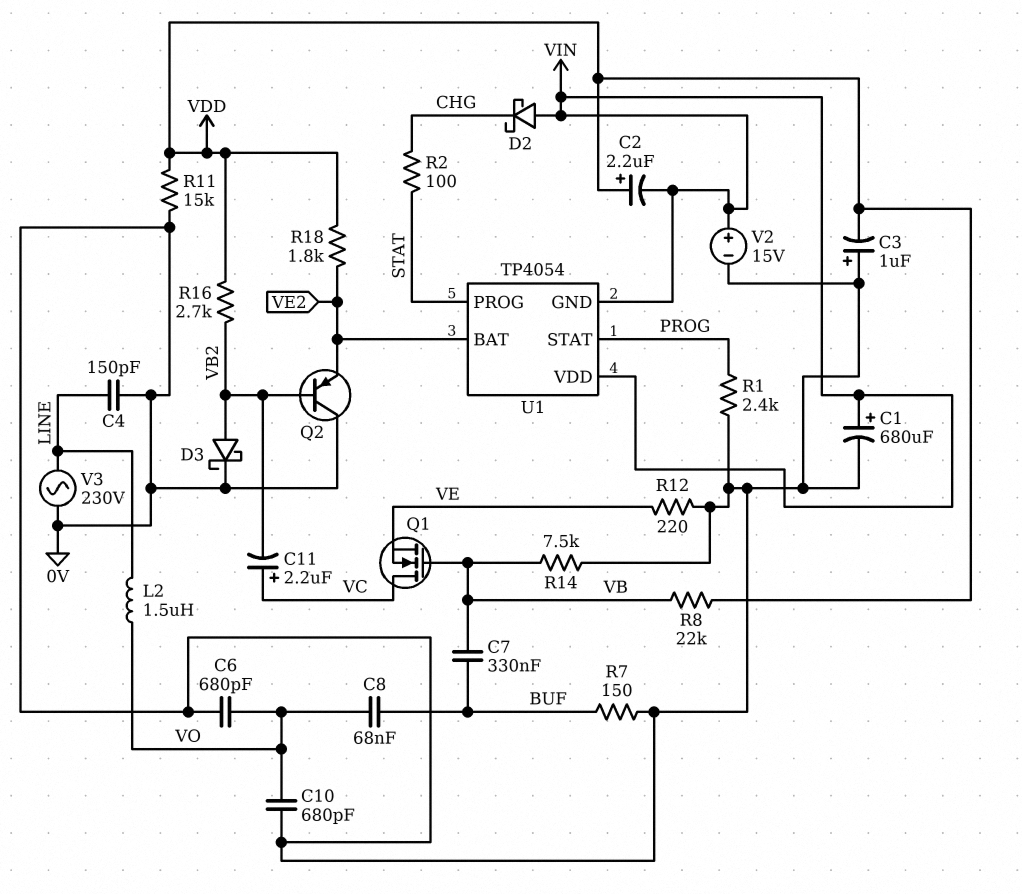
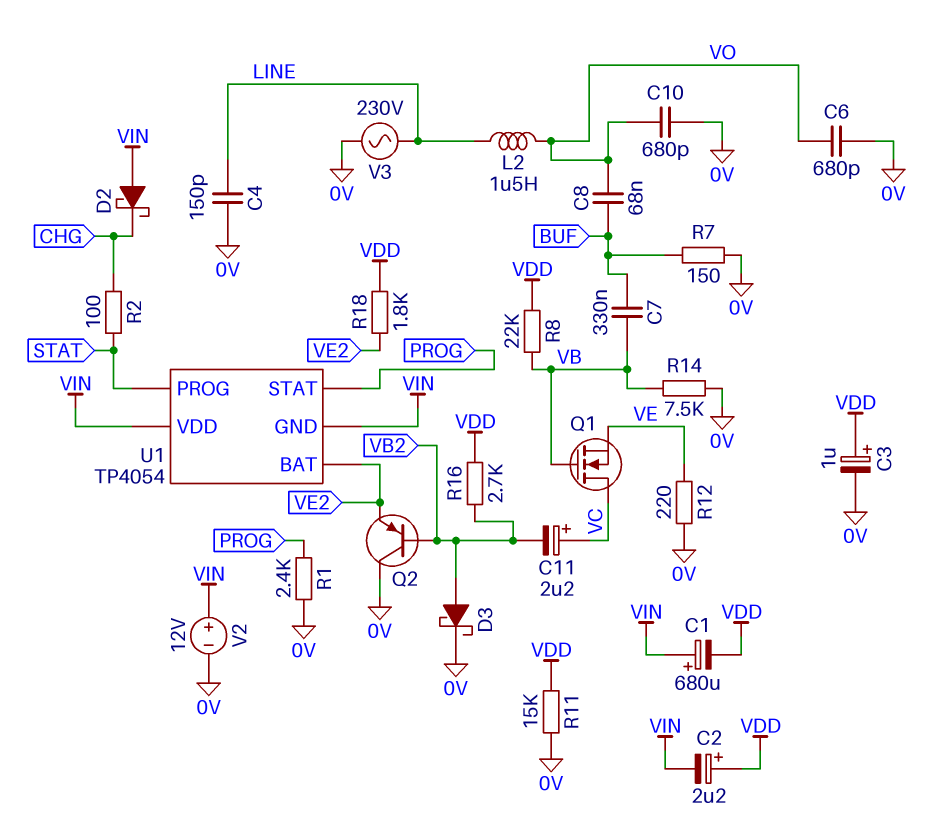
C1: 680uF (plus VIN, minus 0V) -> 680uF (plus VIN, minus VDD)
C3: 1uF (plus 0V, minus VDD) -> 1uF (plus VDD, minus 0V)
V2: 15V (plus VIN, minus 0V) -> 12V (plus VIN, minus 0V)

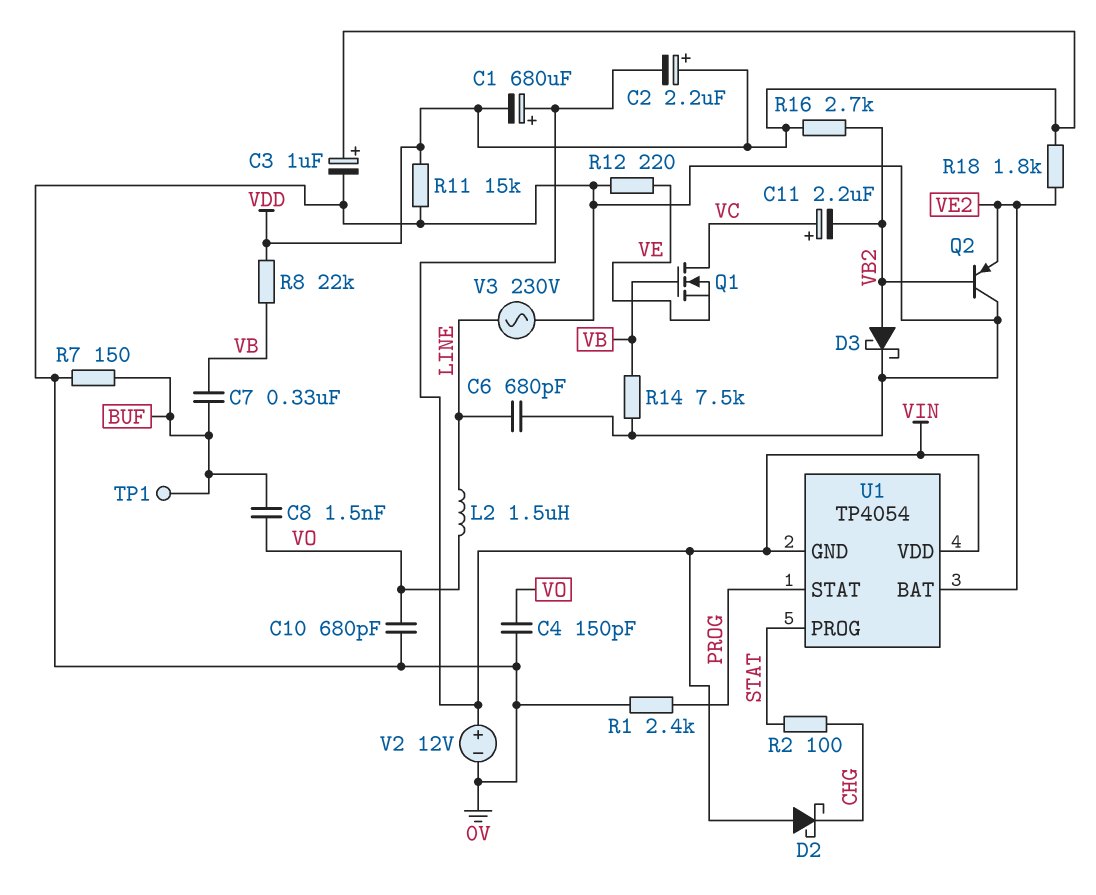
C4: 150pF (0V, LINE) -> 150pF (0V, VO)
C6: 680pF (0V, VO) -> 680pF (0V, LINE)
C8: 68nF (BUF, VO) -> 1.5nF (BUF, VO)
TP1: none -> test point (BUF)

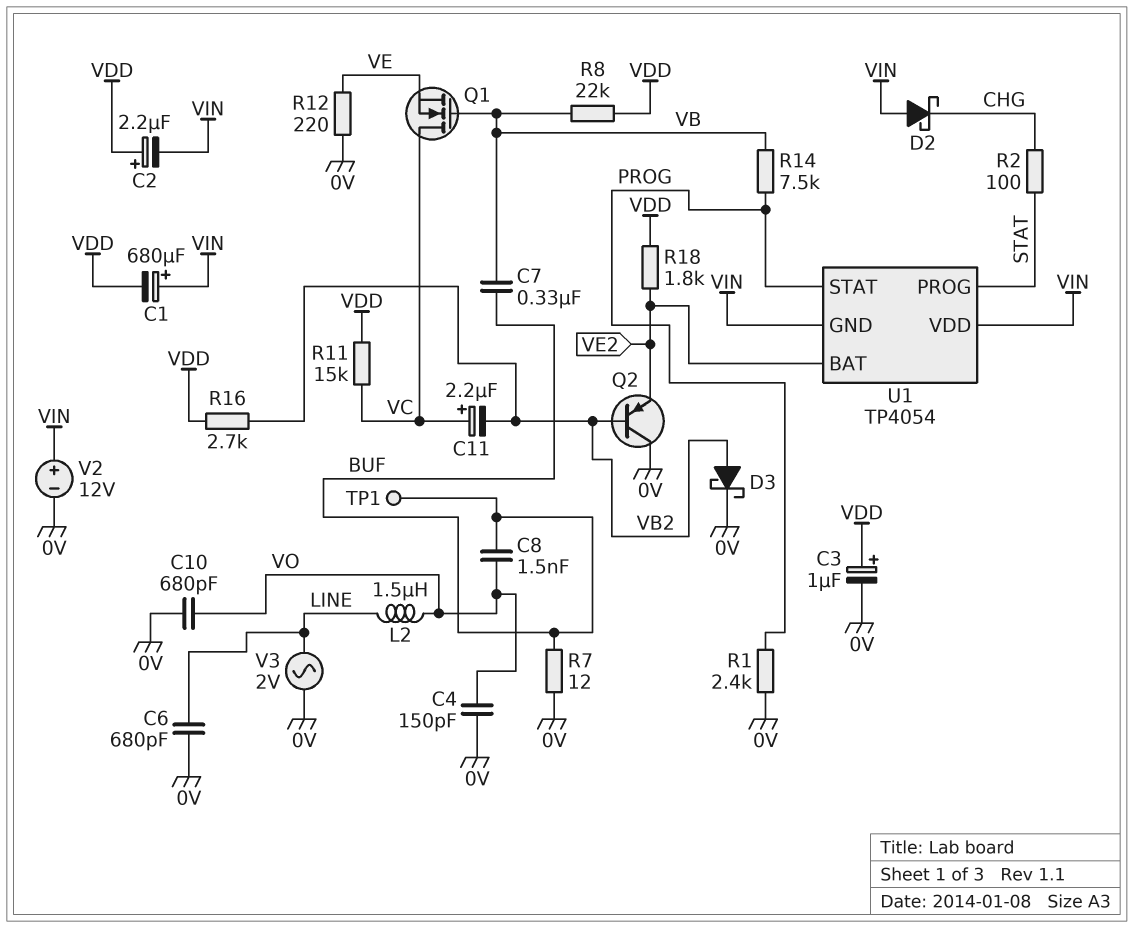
R7: 150 (0V, BUF) -> 12 (0V, BUF)
R11: 15k (0V, VDD) -> 15k (VC, VDD)
R14: 7.5k (0V, VB) -> 7.5k (PROG, VB)
V3: AC 230V (0V, LINE) -> AC 2V (0V, LINE)

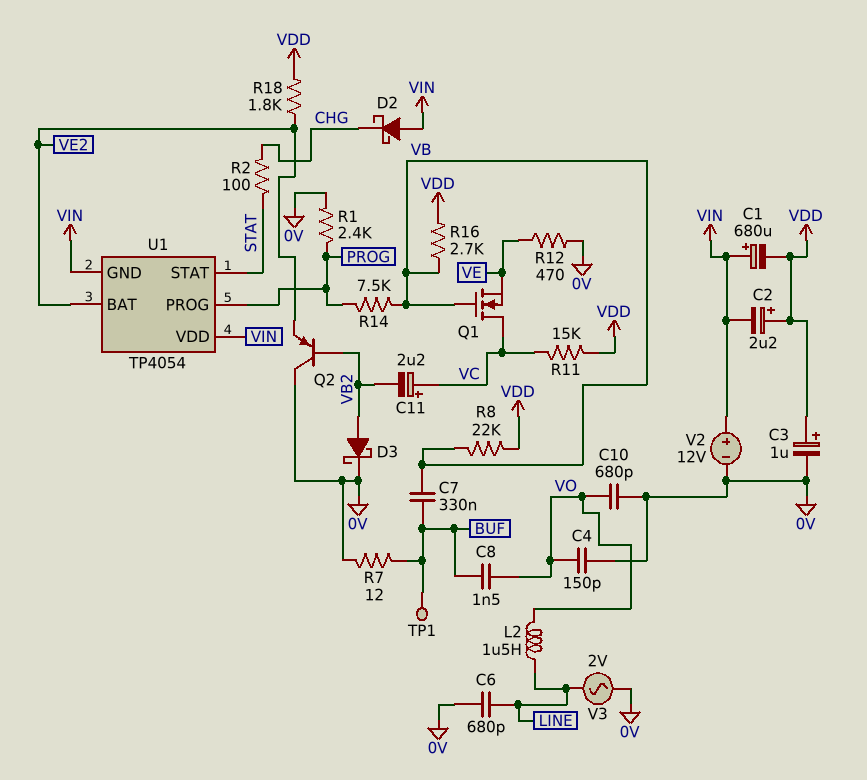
R12: 220 (0V, VE) -> 470 (0V, VE)
R16: 2.7k (VB2, VDD) -> 2.7k (VB, VDD)
U1 pin PROG: STAT -> PROG
U1 pin STAT: PROG -> STAT

